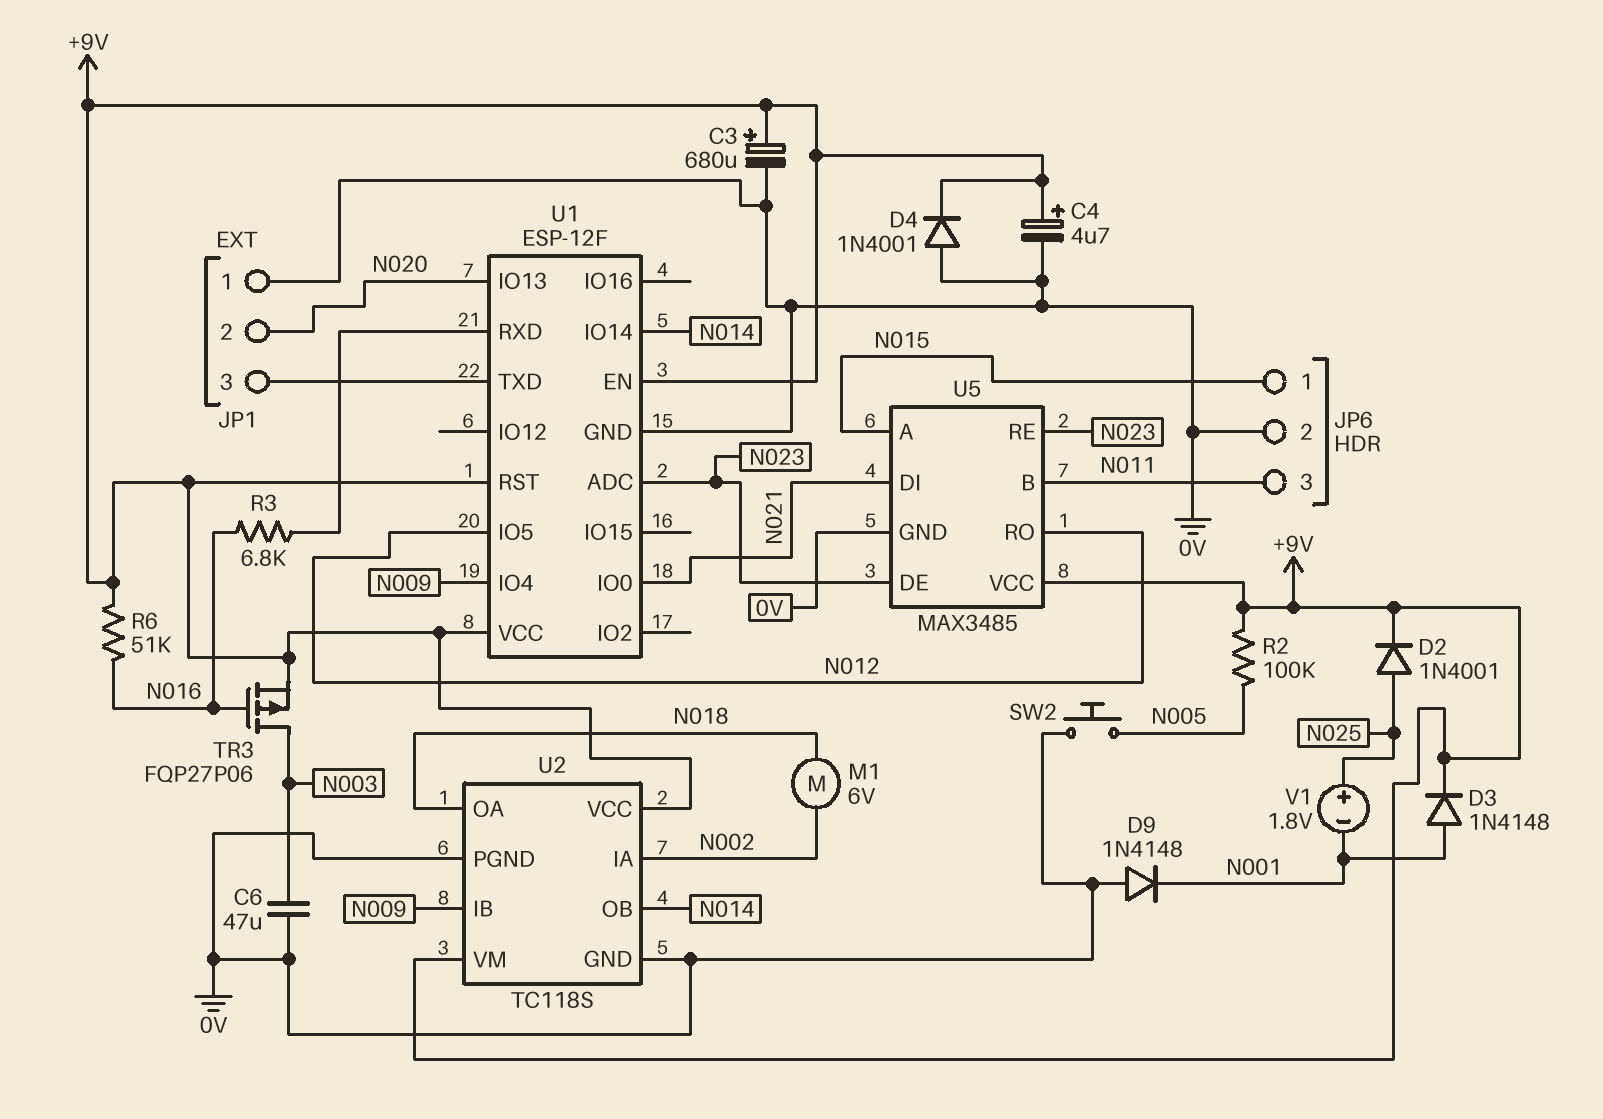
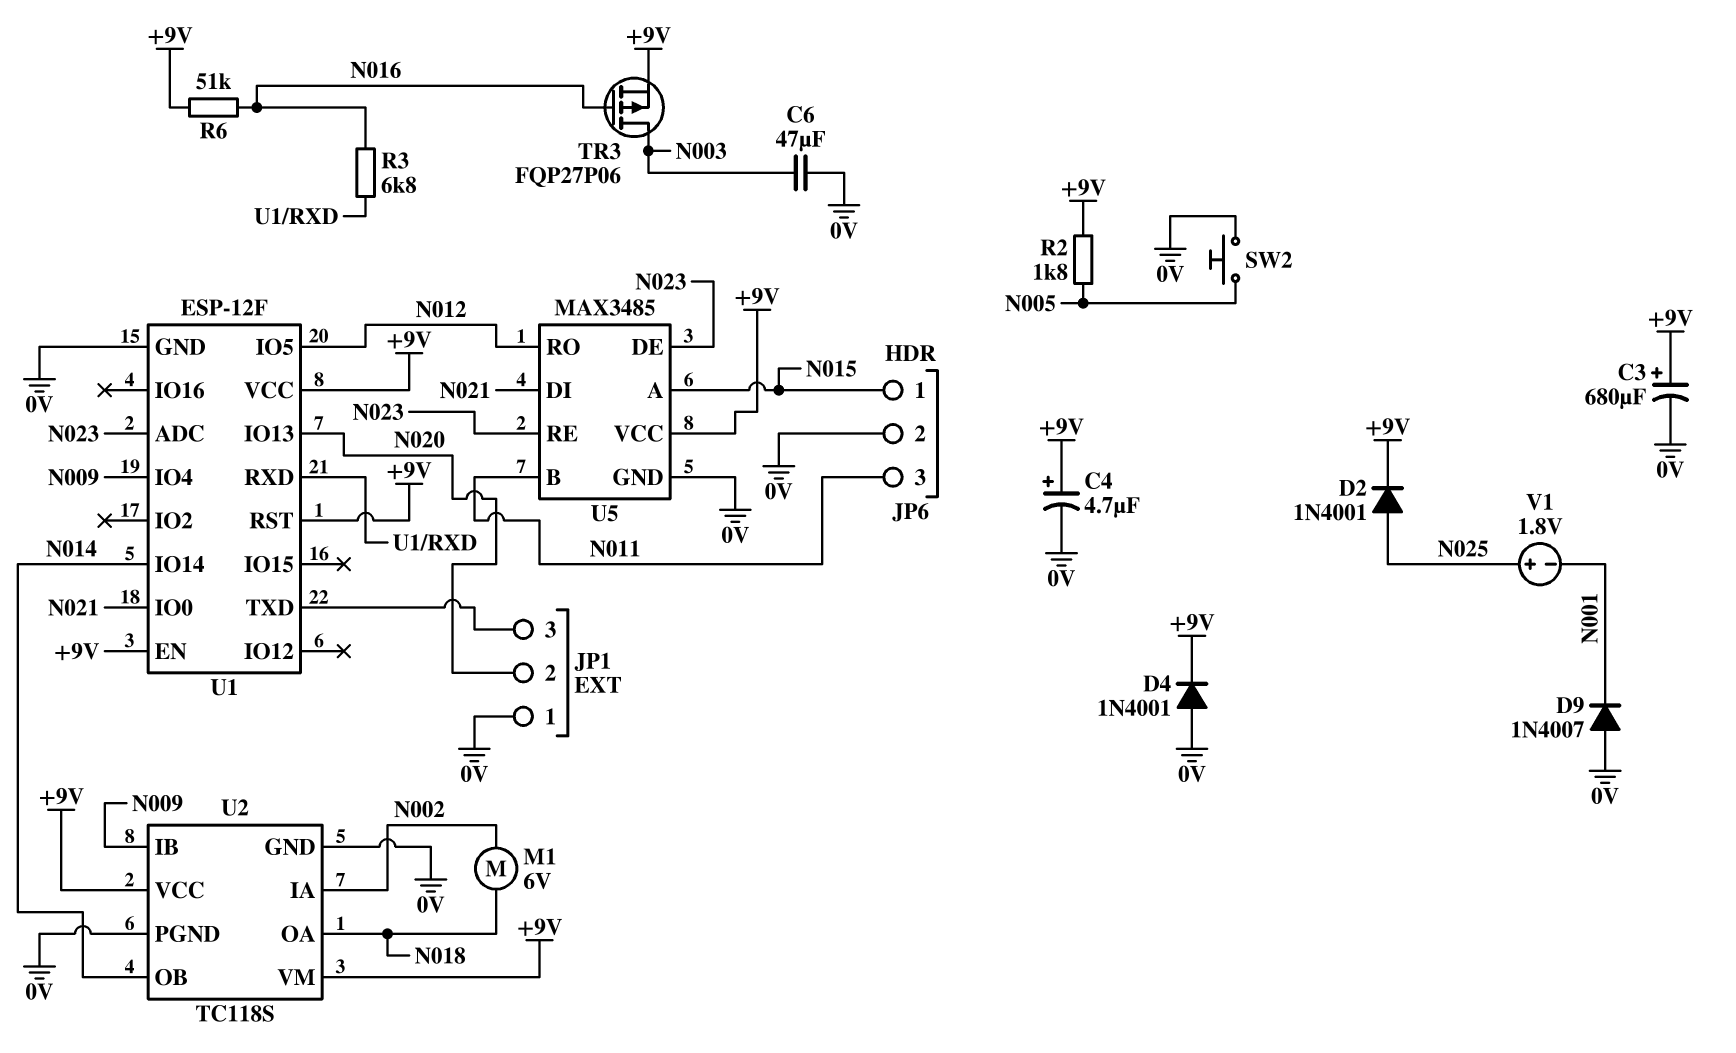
D3: diode 1N4148 (A N001, K +9V) -> none
D9: diode 1N4148 (A 0V, K N001) -> diode 1N4007 (A 0V, K N001)
R2: 100k (+9V, N005) -> 1.8k (+9V, N005)

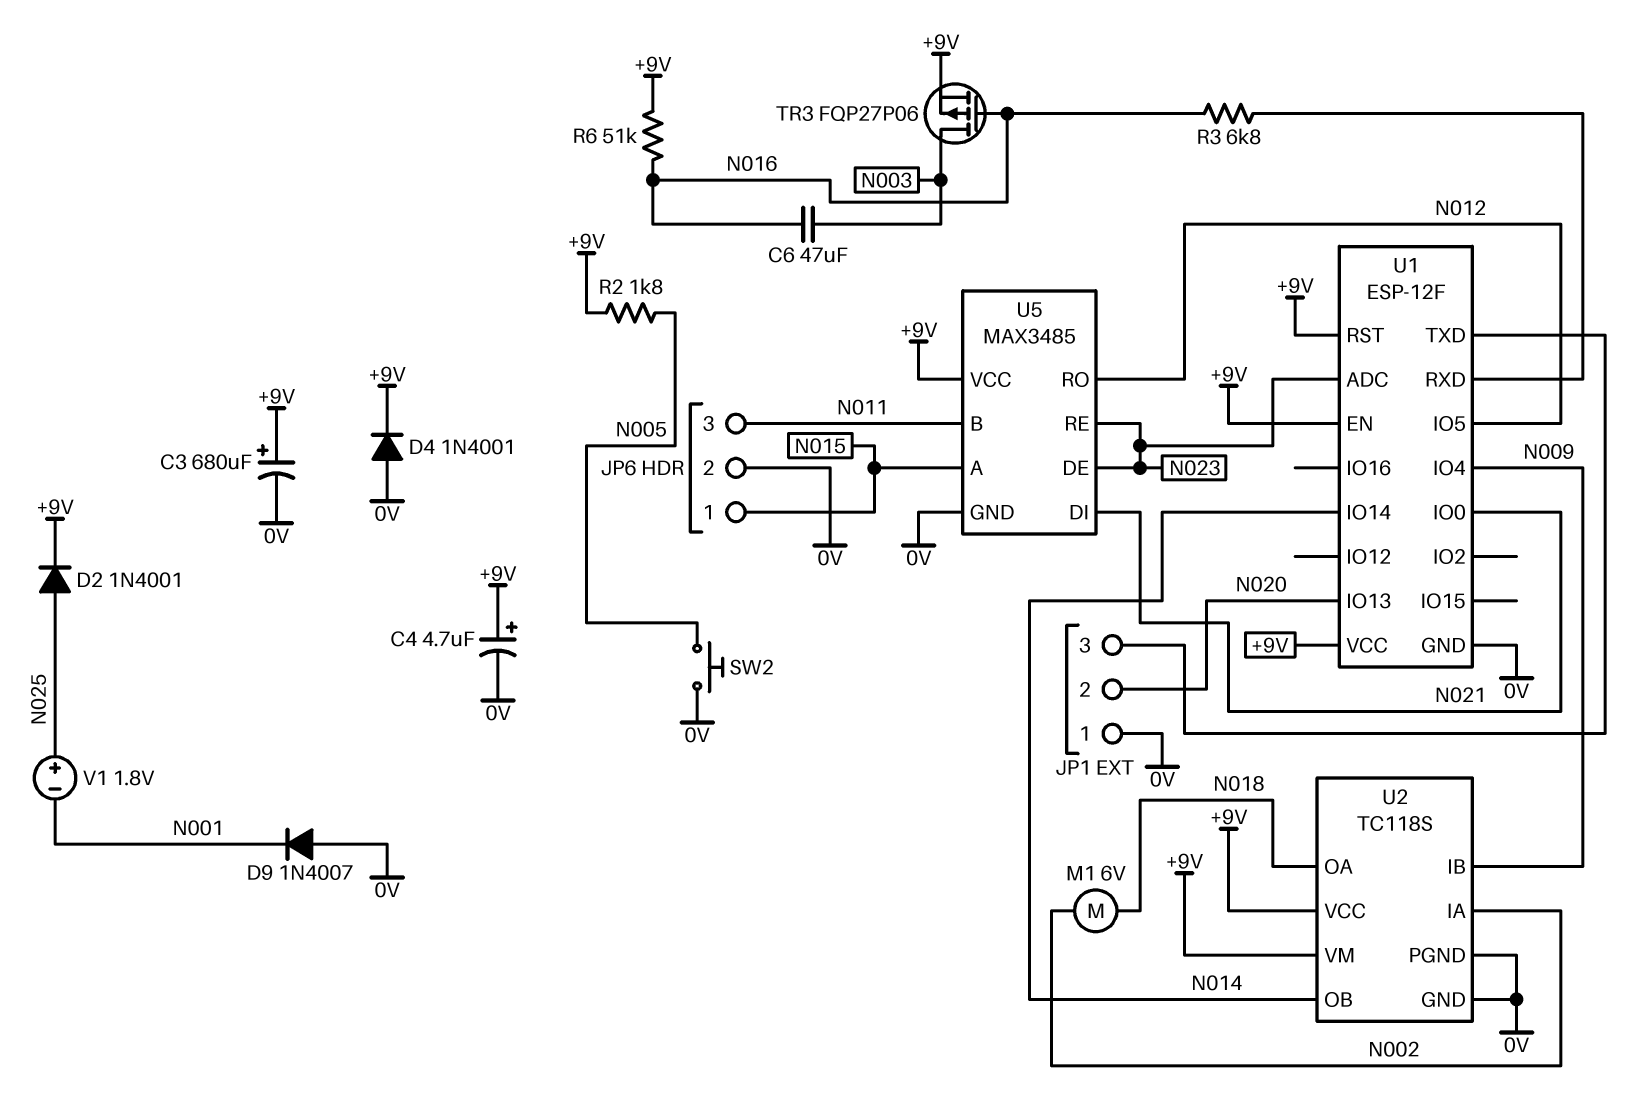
C6: 47uF (0V, N003) -> 47uF (N003, N016)

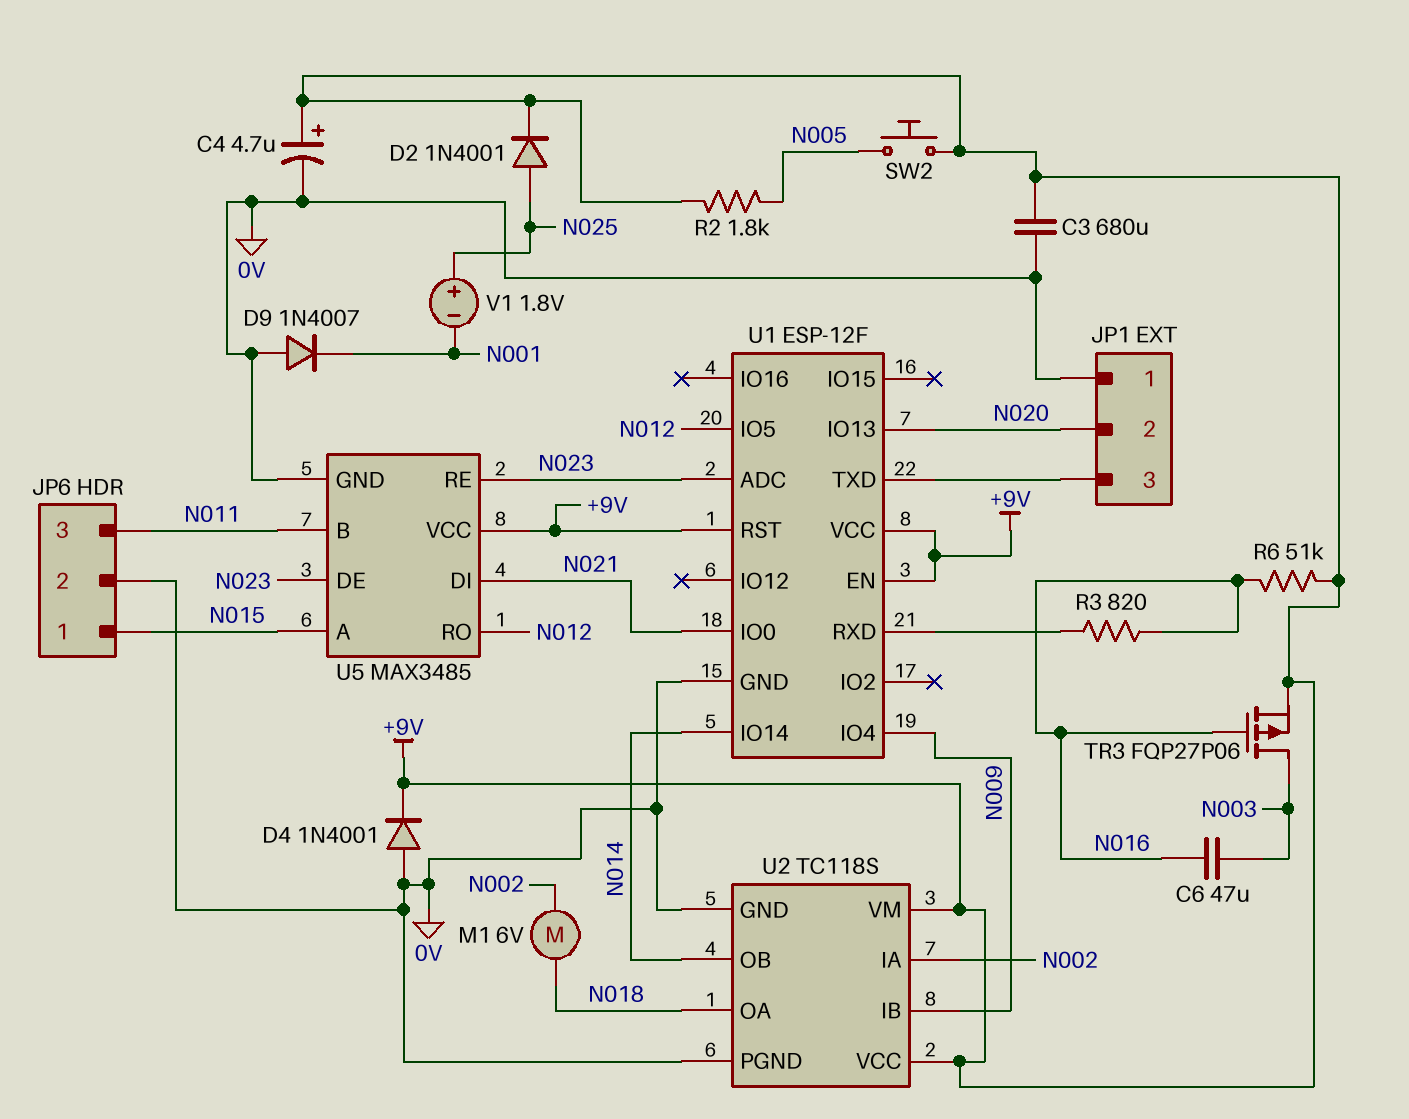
C3: 680uF (plus +9V, minus 0V) -> 680uF (+9V, 0V)
R3: 6.8k (N016, U1/RXD) -> 820 (N016, U1/RXD)
SW2: button (0V, N005) -> button (+9V, N005)

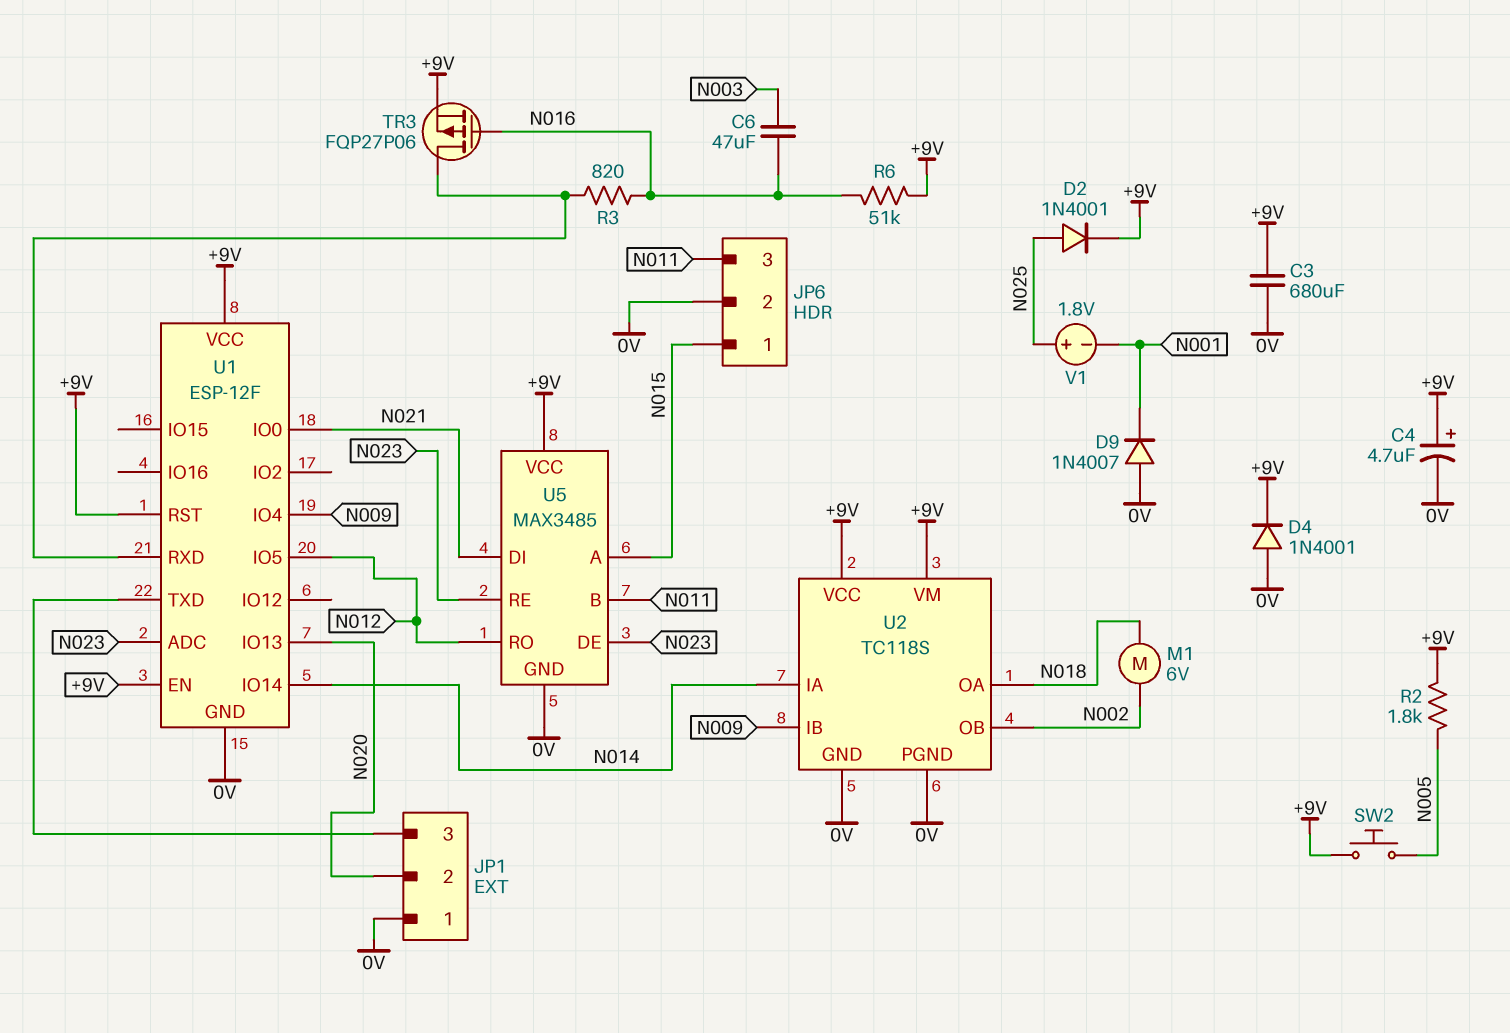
TR3: PMOS FQP27P06 (G N016, D N003, S +9V) -> PMOS FQP27P06 (G N016, D U1/RXD, S +9V)
U2 pin IA: N002 -> N014
U2 pin OB: N014 -> N002

